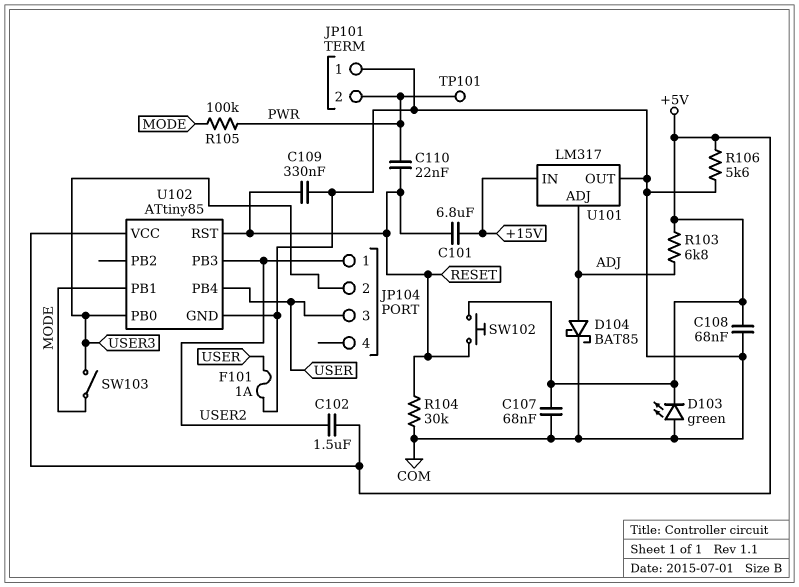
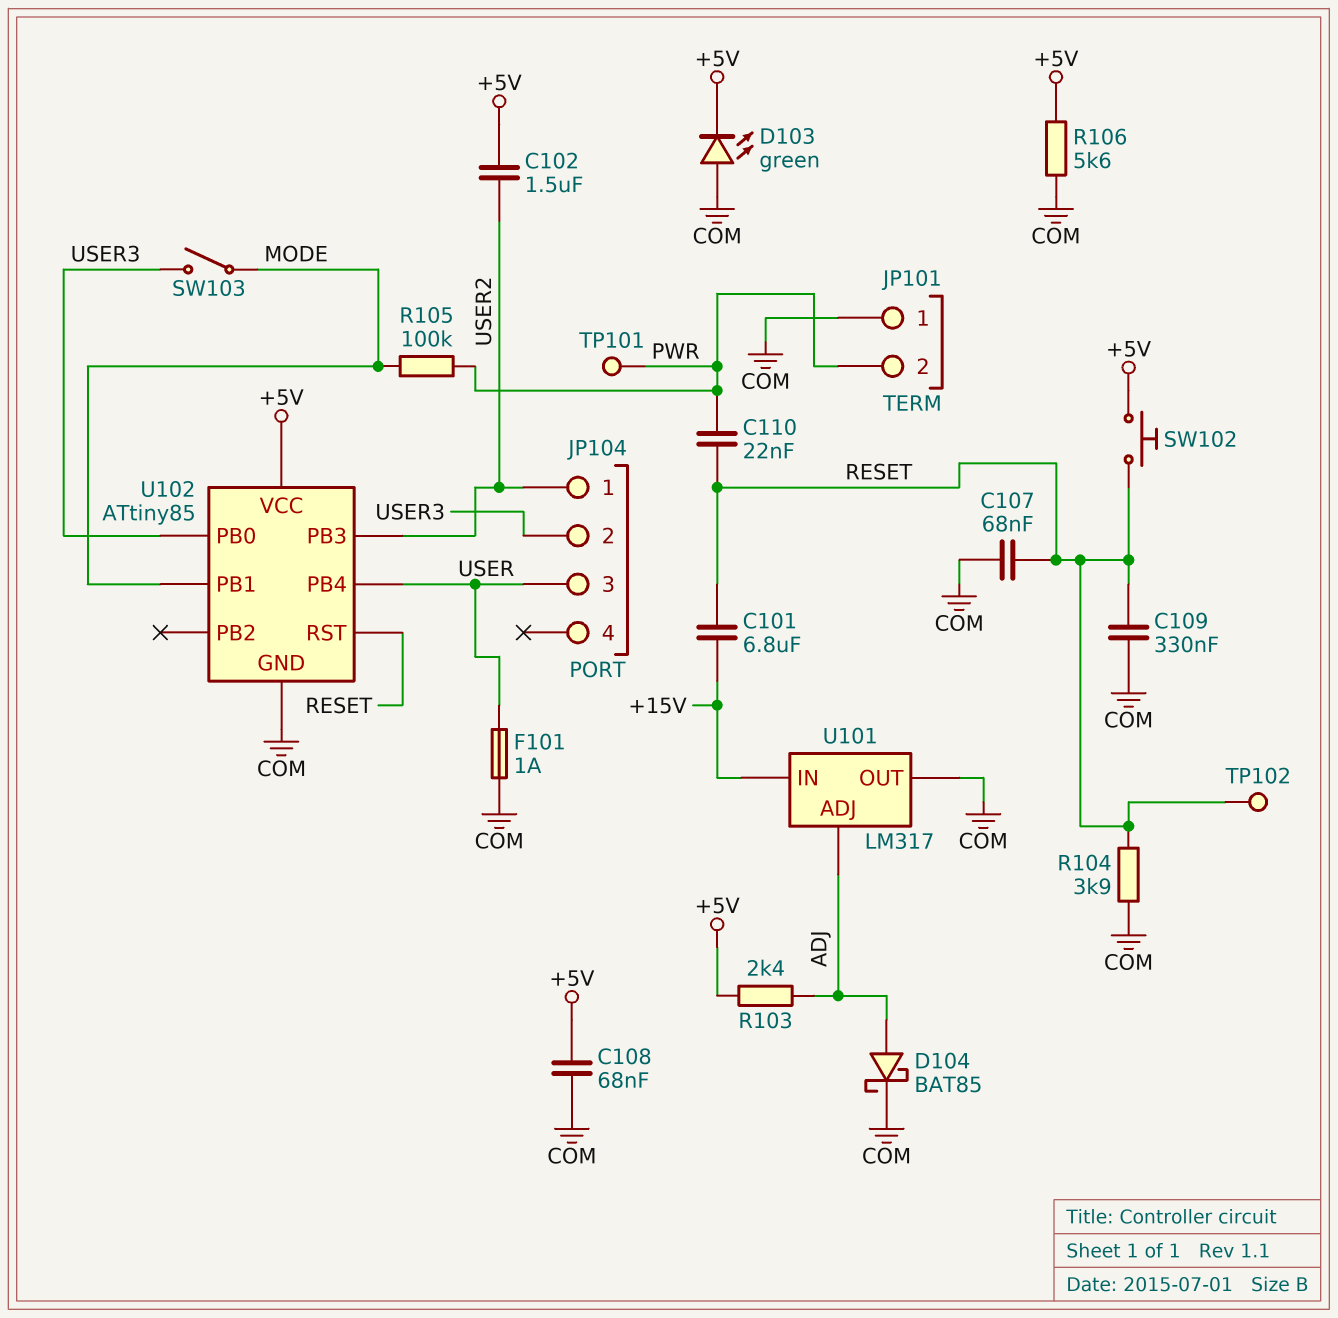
C107: 68nF (+5V, COM) -> 68nF (COM, RESET)
R103: 6.8k (+5V, ADJ) -> 2.4k (+5V, ADJ)
R104: 30k (COM, RESET) -> 3.9k (COM, RESET)
TP102: none -> test point (RESET)

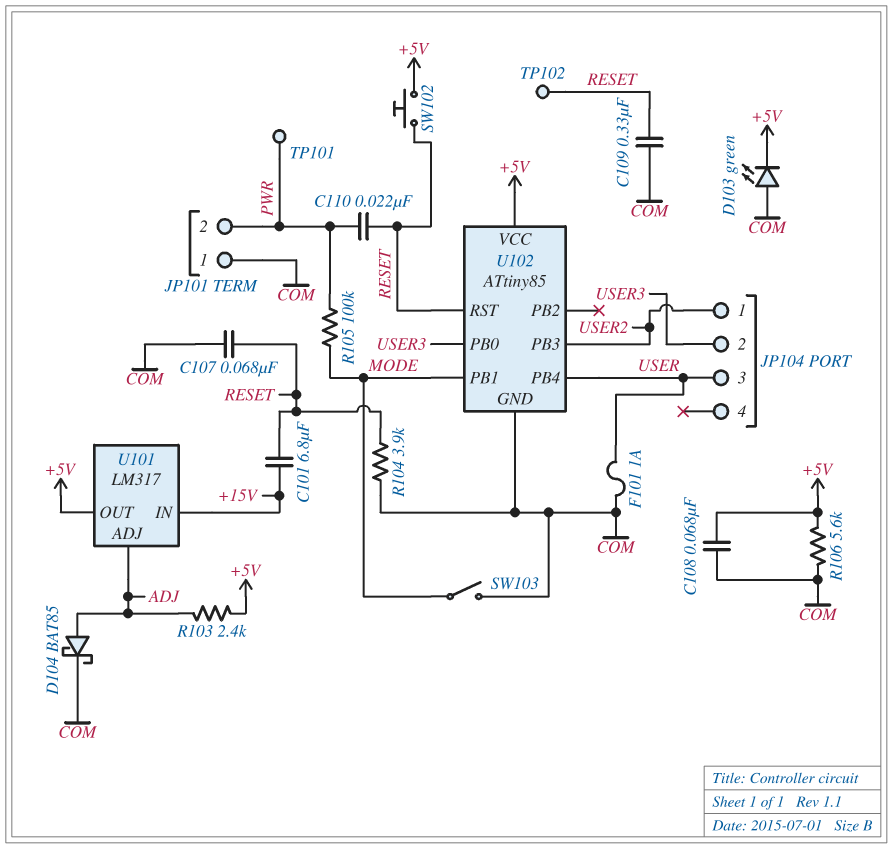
C102: 1.5uF (+5V, USER2) -> none
SW103: switch (MODE, USER3) -> switch (COM, MODE)
U101 pin OUT: COM -> +5V

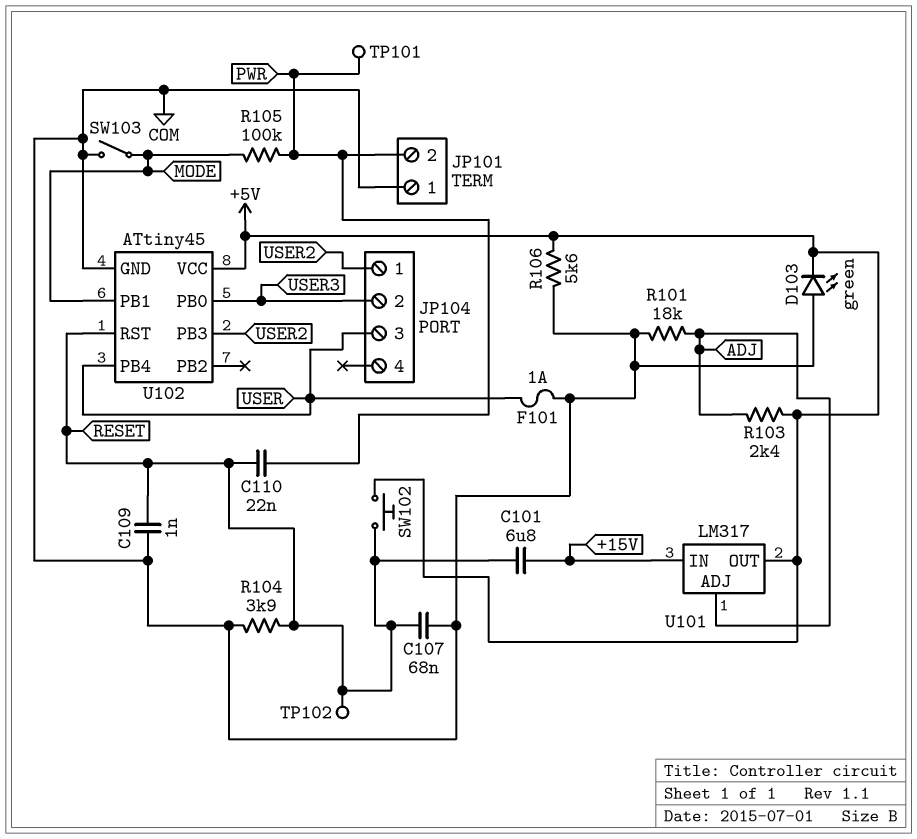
C108: 68nF (+5V, COM) -> none
C109: 330nF (COM, RESET) -> 1nF (COM, RESET)
D104: schottky BAT85 (A ADJ, K COM) -> none
R101: none -> 18k (ADJ, COM)
U102: ATtiny85 -> ATtiny45

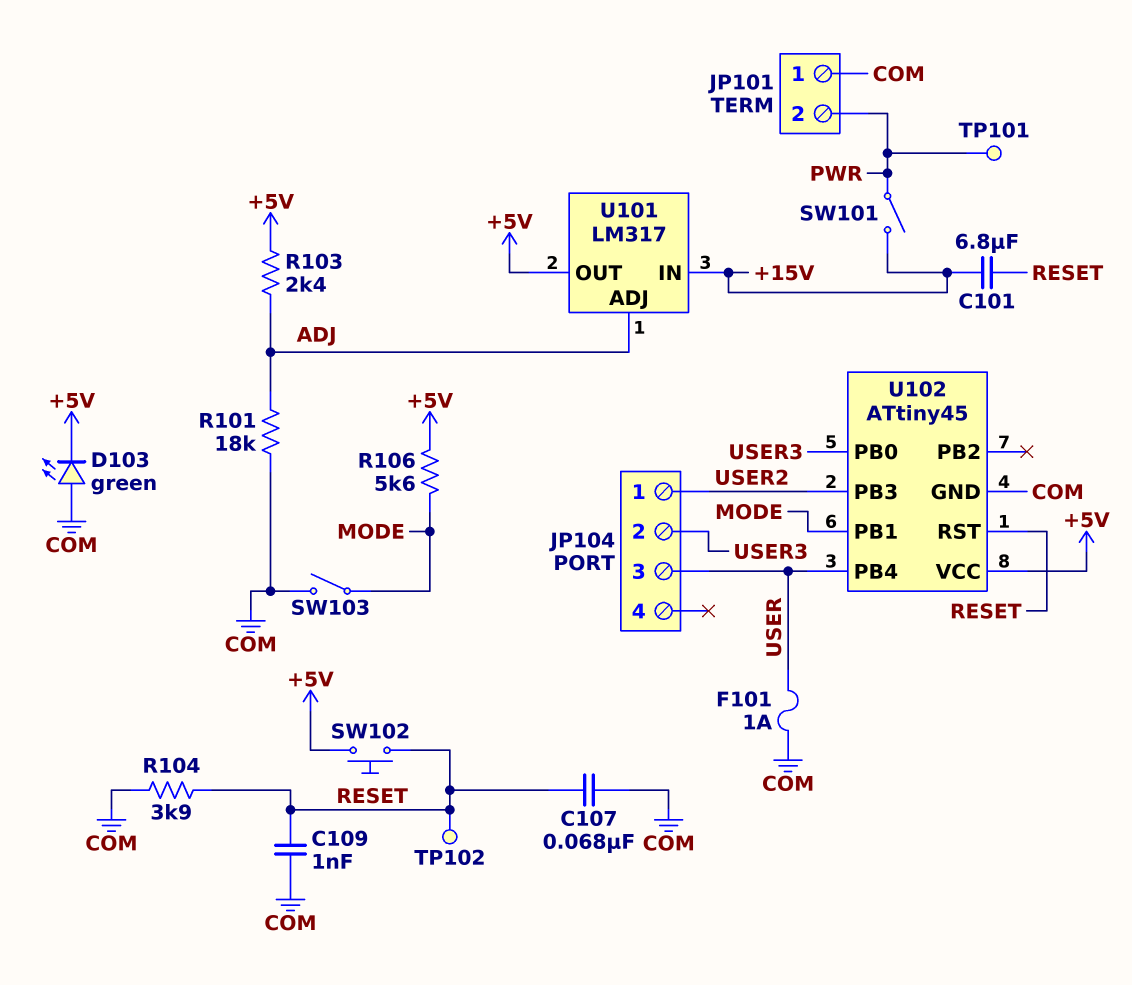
C110: 22nF (PWR, RESET) -> none
R105: 100k (MODE, PWR) -> none
R106: 5.6k (+5V, COM) -> 5.6k (+5V, MODE)
SW101: none -> switch (+15V, PWR)

